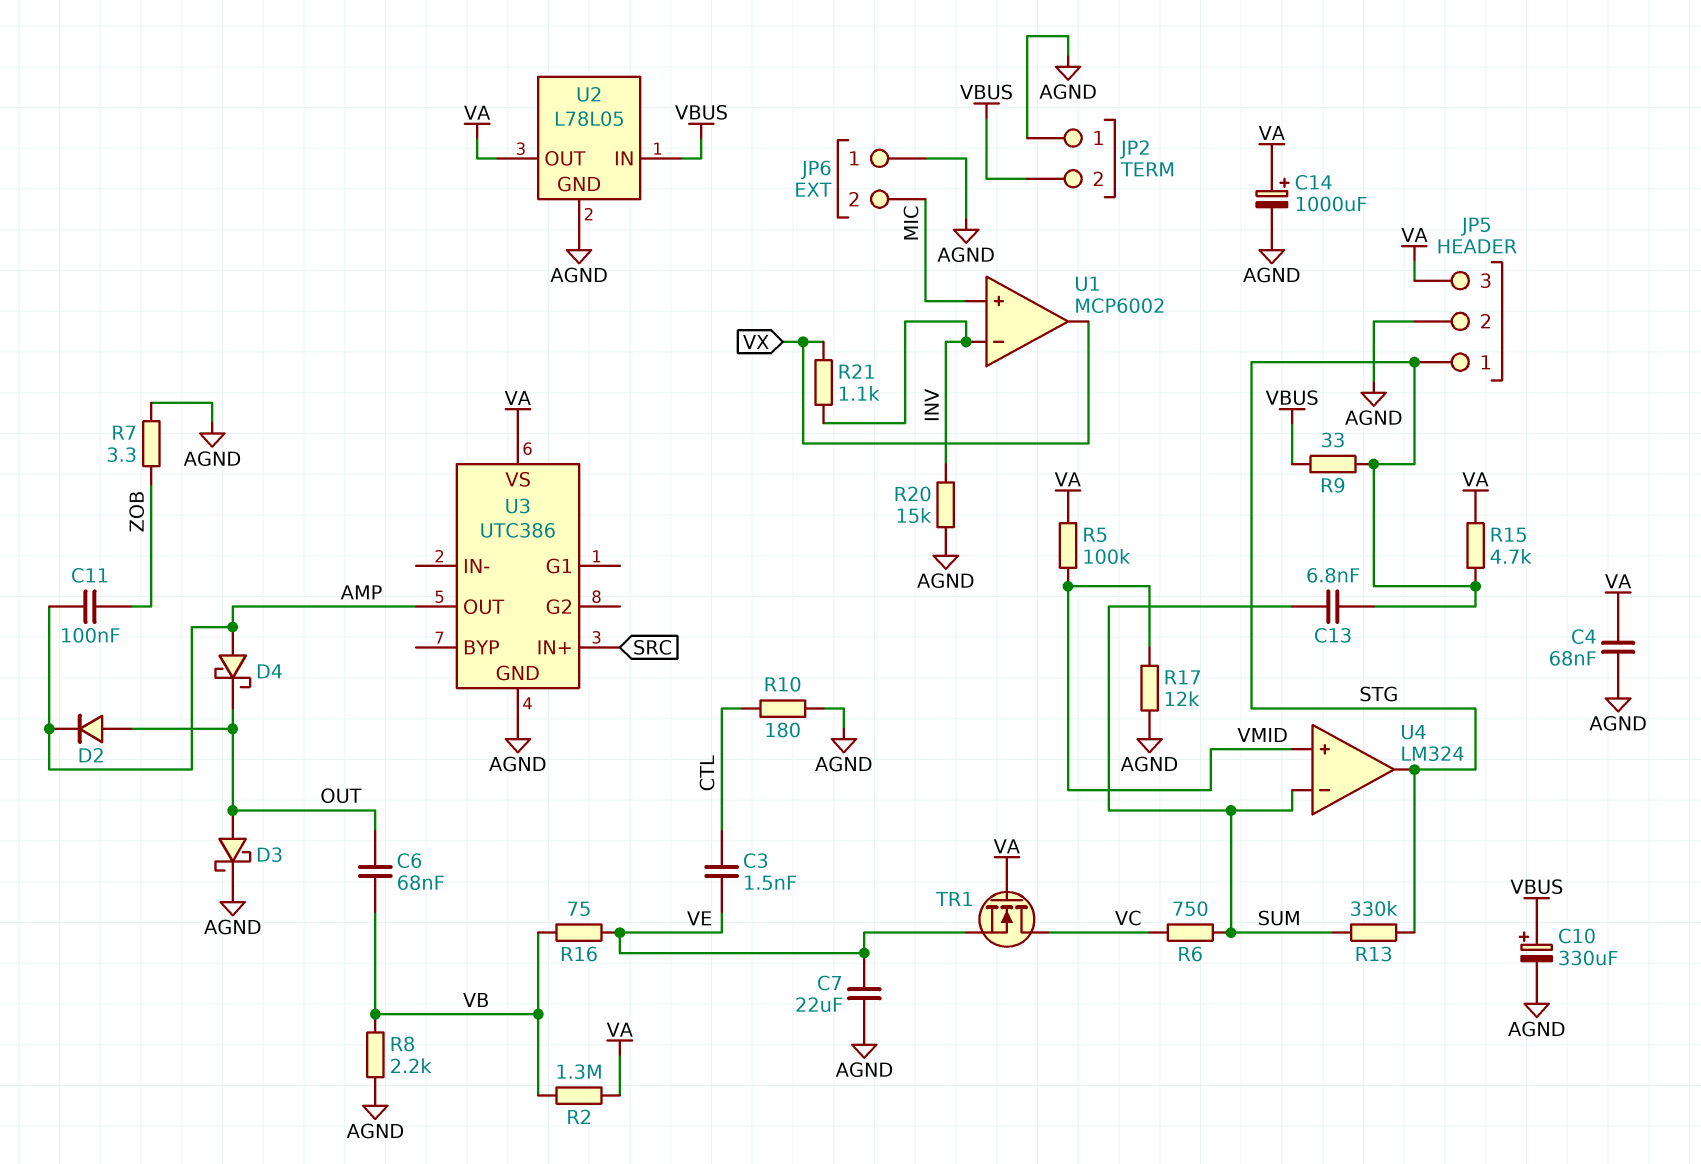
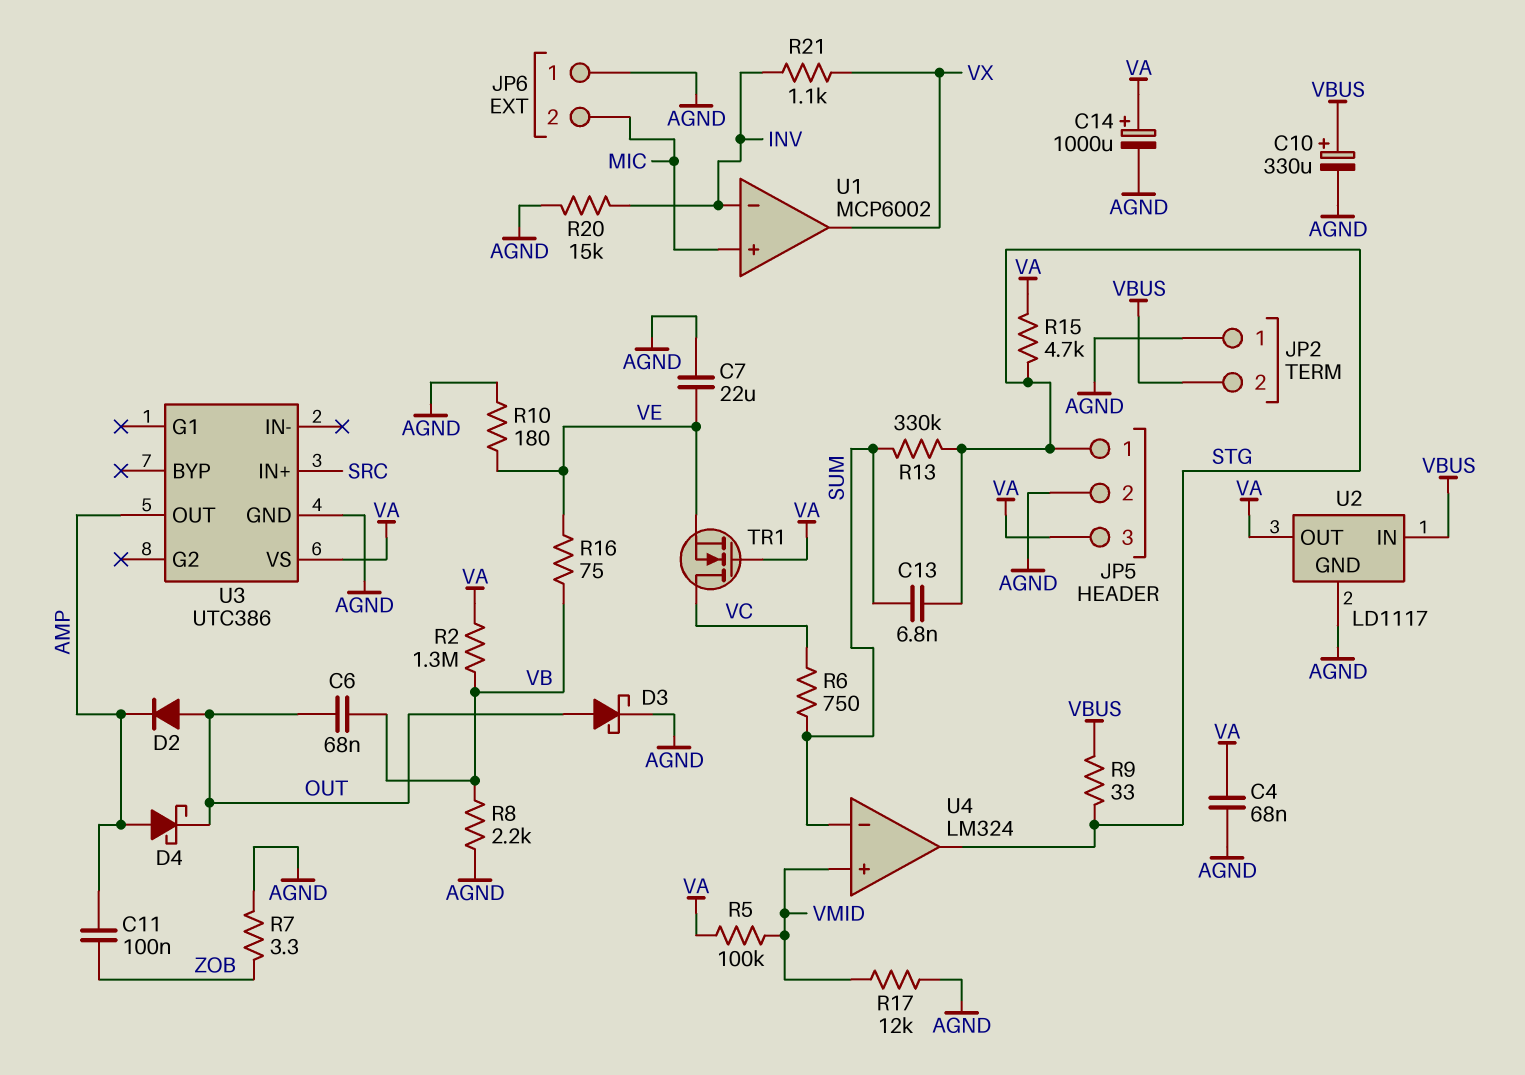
C3: 1.5nF (CTL, VE) -> none
R10: 180 (AGND, CTL) -> 180 (AGND, VE)
U2: L78L05 -> LD1117

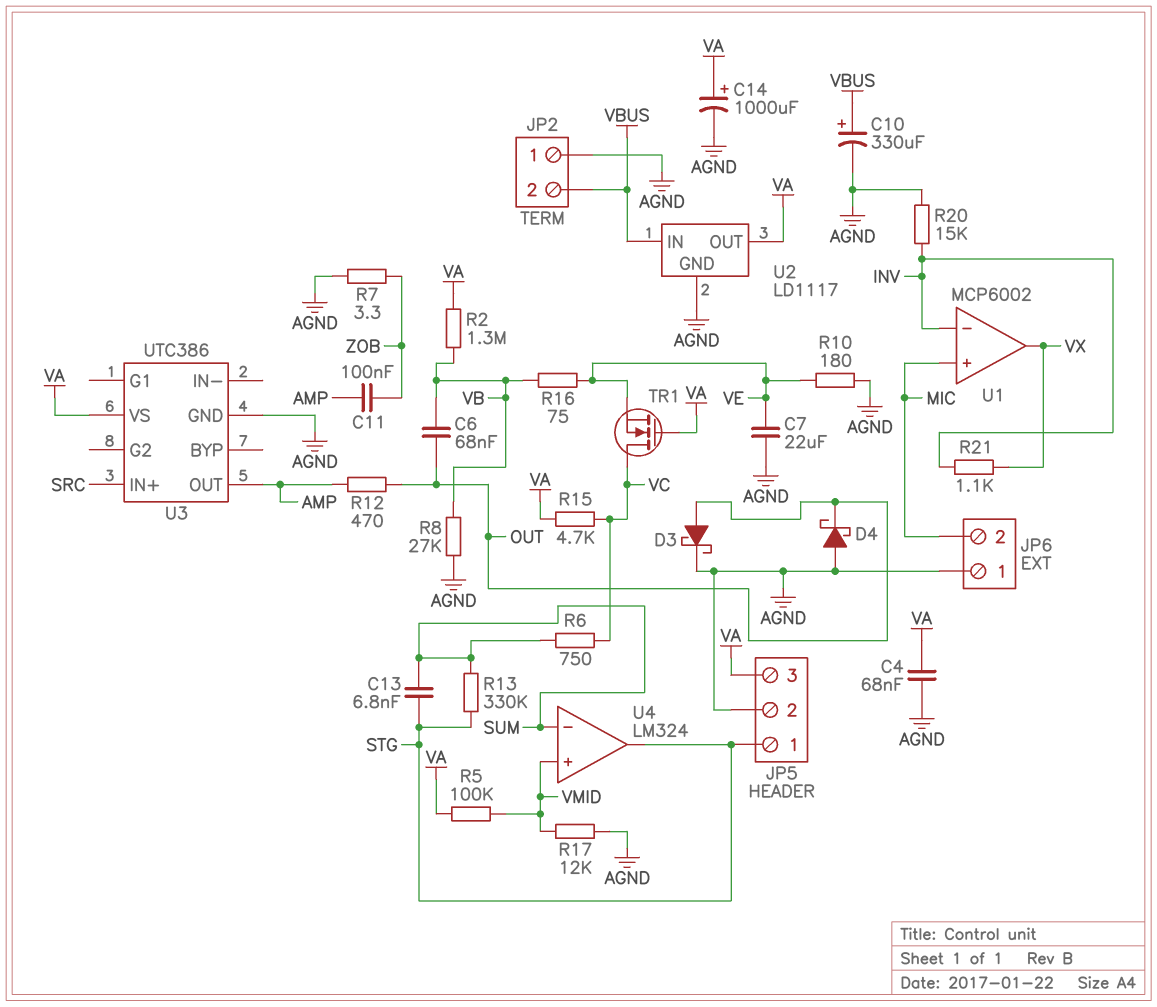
D2: diode (A OUT, K AMP) -> none
D4: schottky (A AMP, K OUT) -> schottky (A AGND, K OUT)
R8: 2.2k (AGND, VB) -> 27k (AGND, VB)
R9: 33 (STG, VBUS) -> none
R12: none -> 470 (AMP, OUT)
R15: 4.7k (STG, VA) -> 4.7k (VA, VC)

